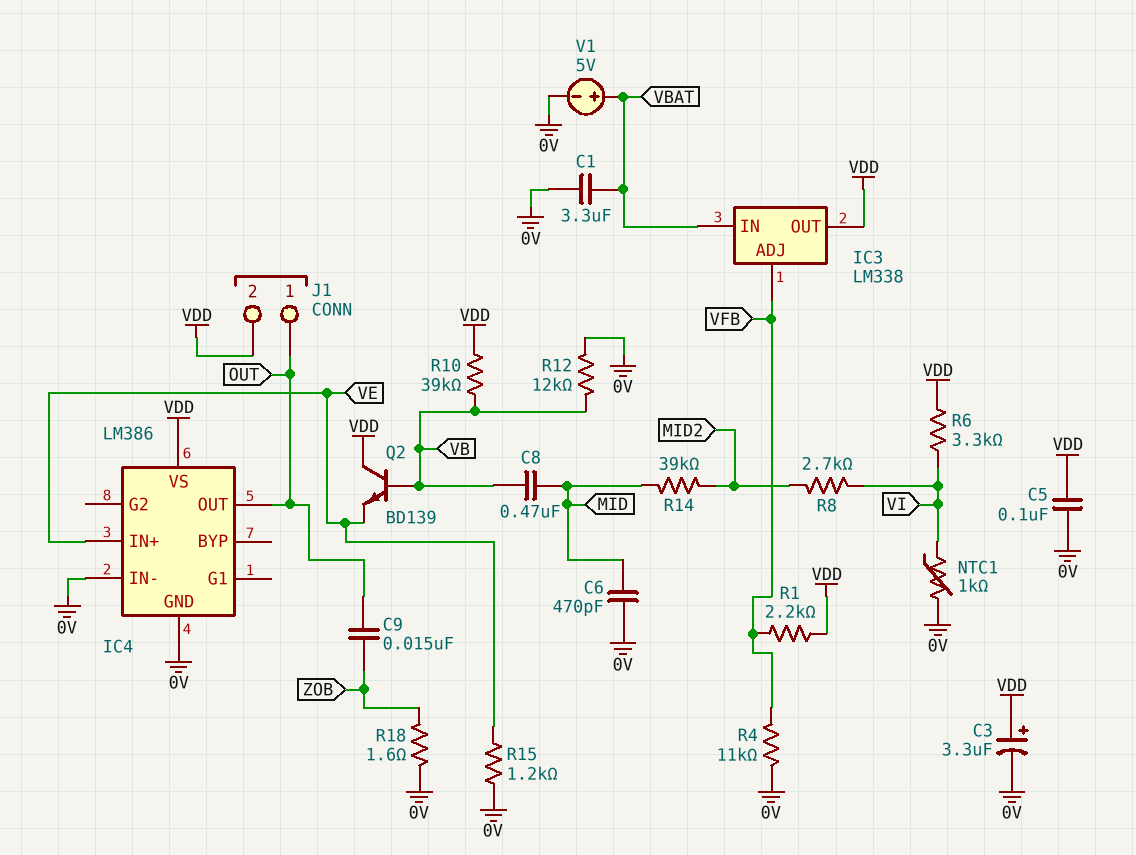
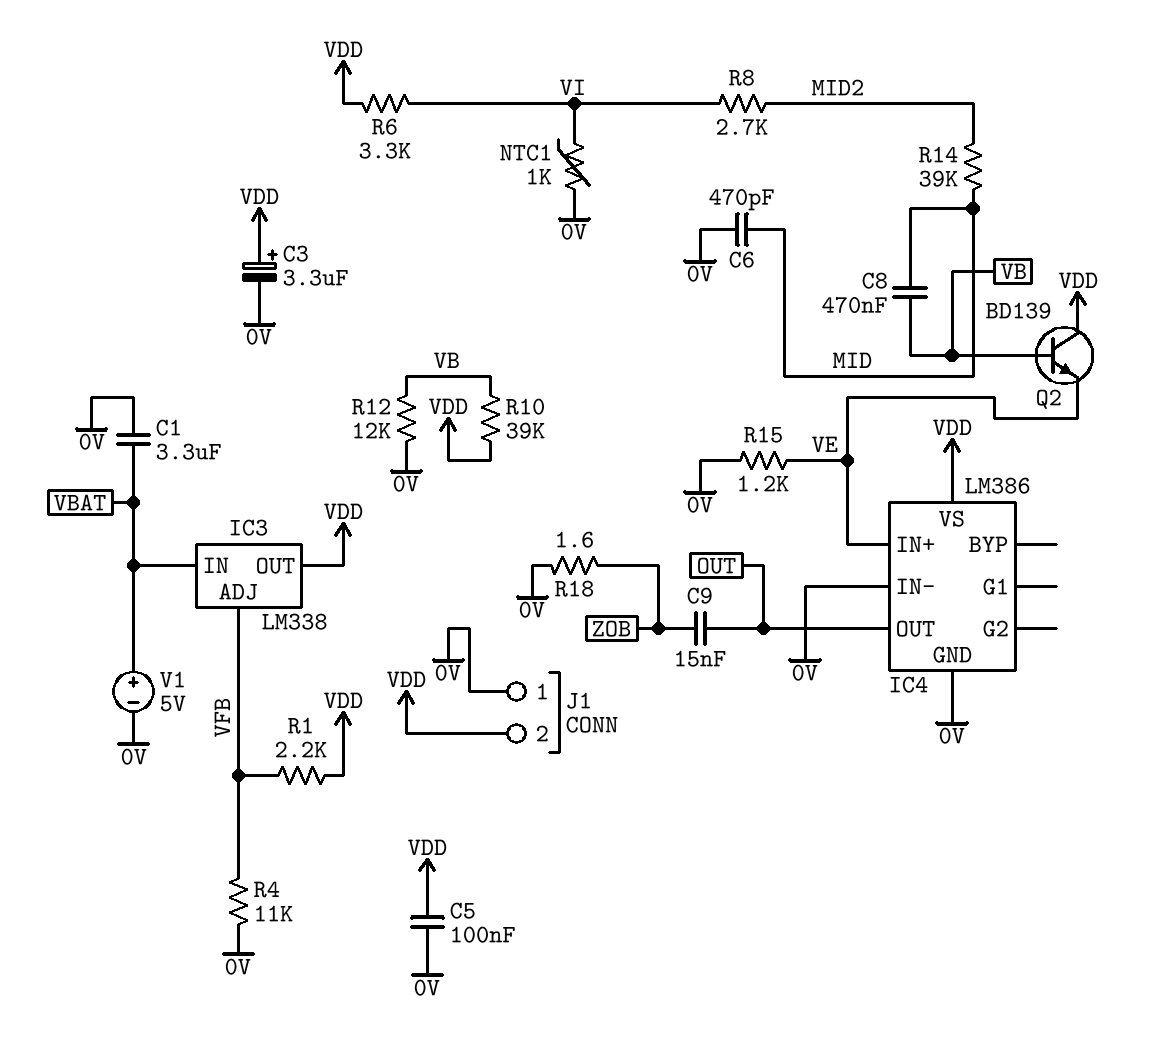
J1 pin 1: OUT -> 0V

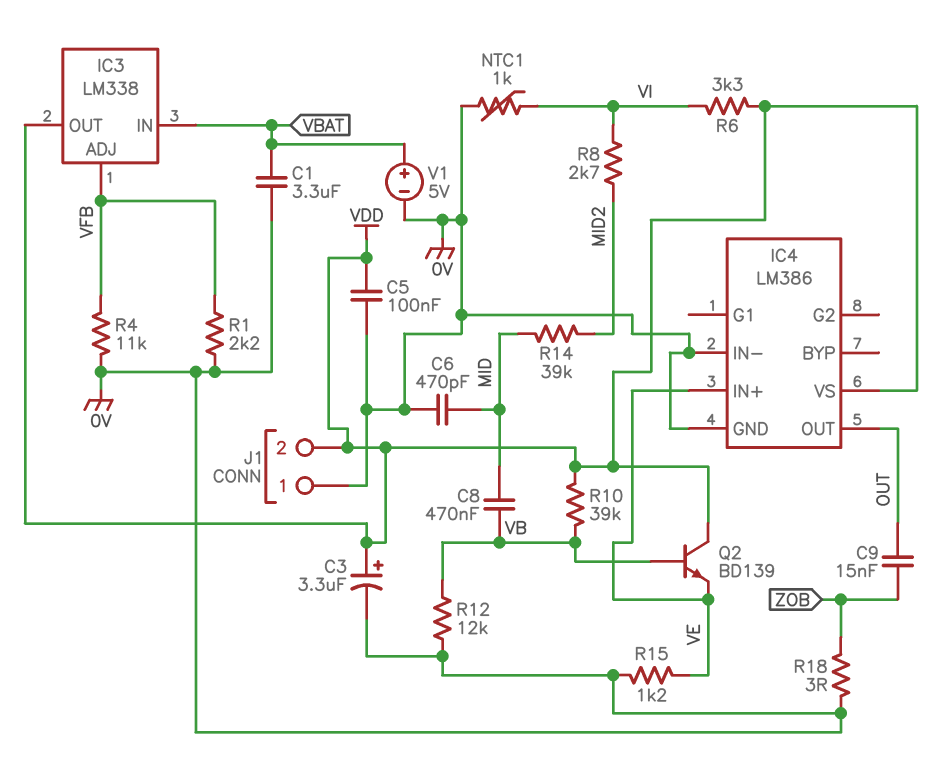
R1: 2.2k (VDD, VFB) -> 2.2k (0V, VFB)
R18: 1.6 (0V, ZOB) -> 3 (0V, ZOB)

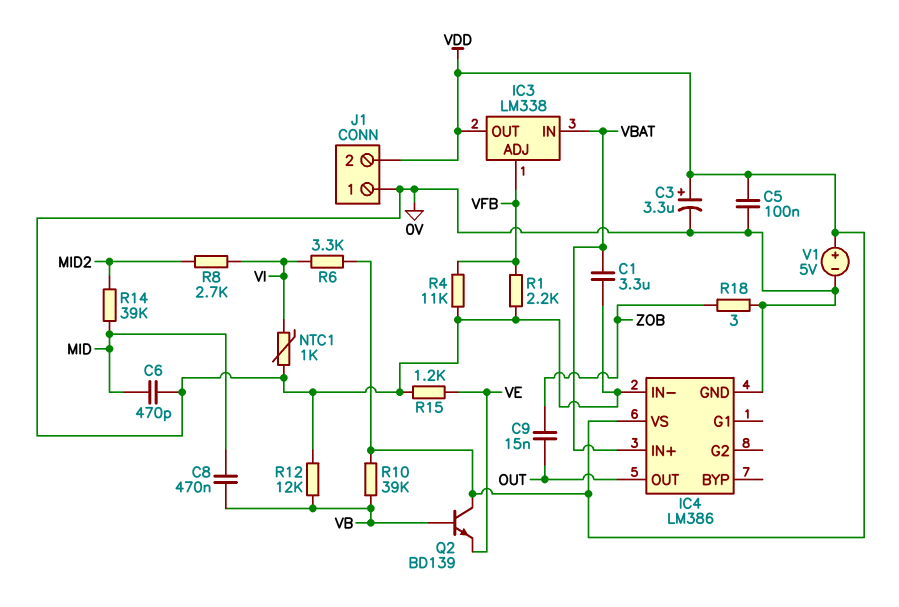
IC4 pin IN+: VE -> VBAT
V1: 5V (plus VBAT, minus 0V) -> 5V (plus VDD, minus 0V)

